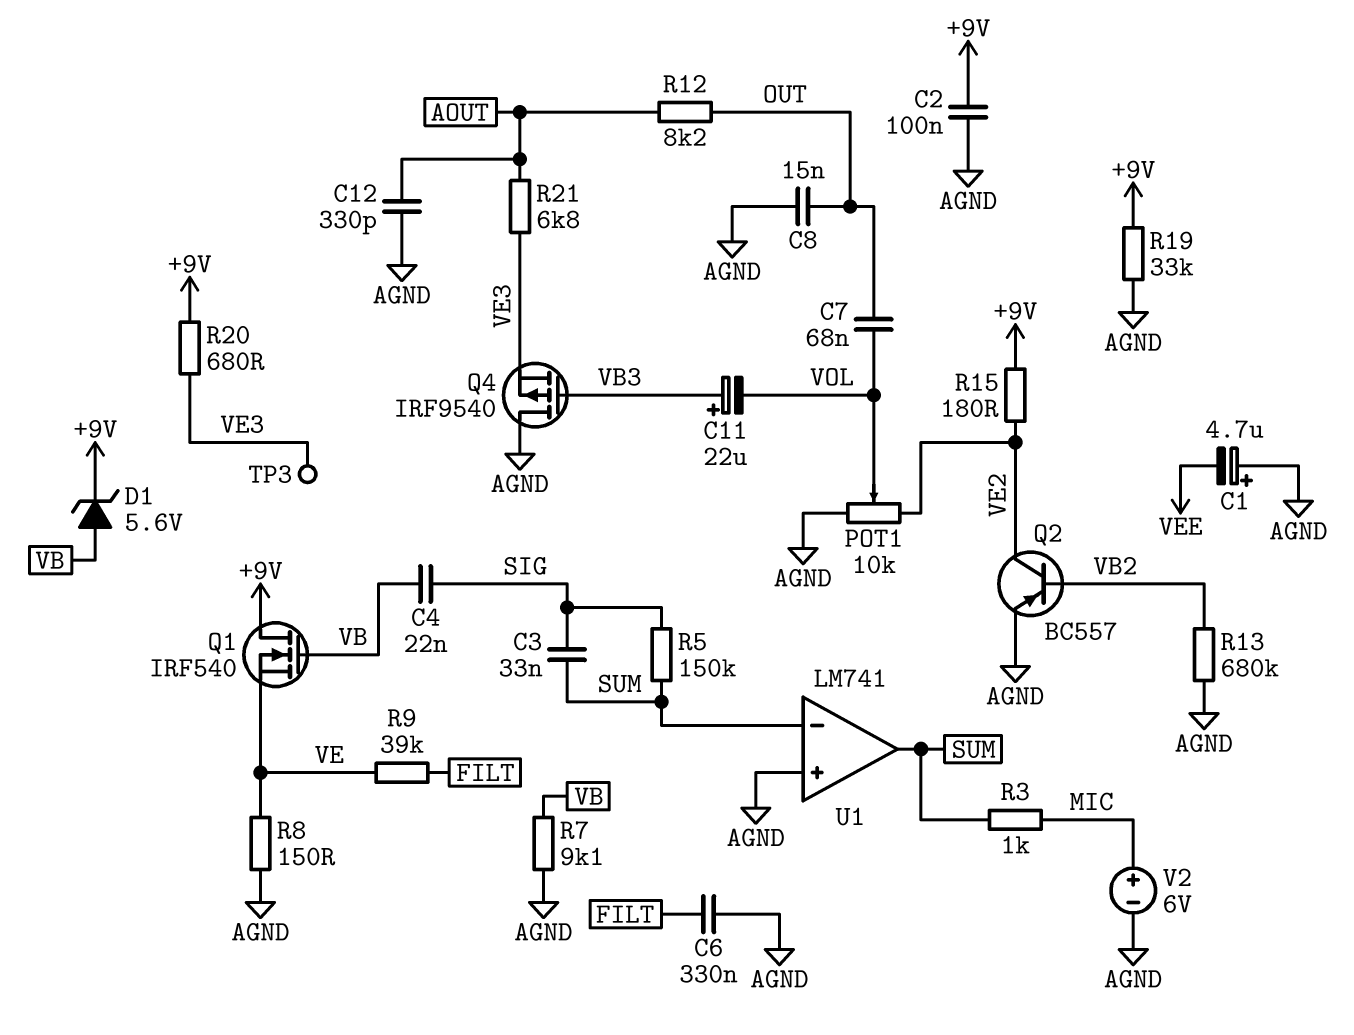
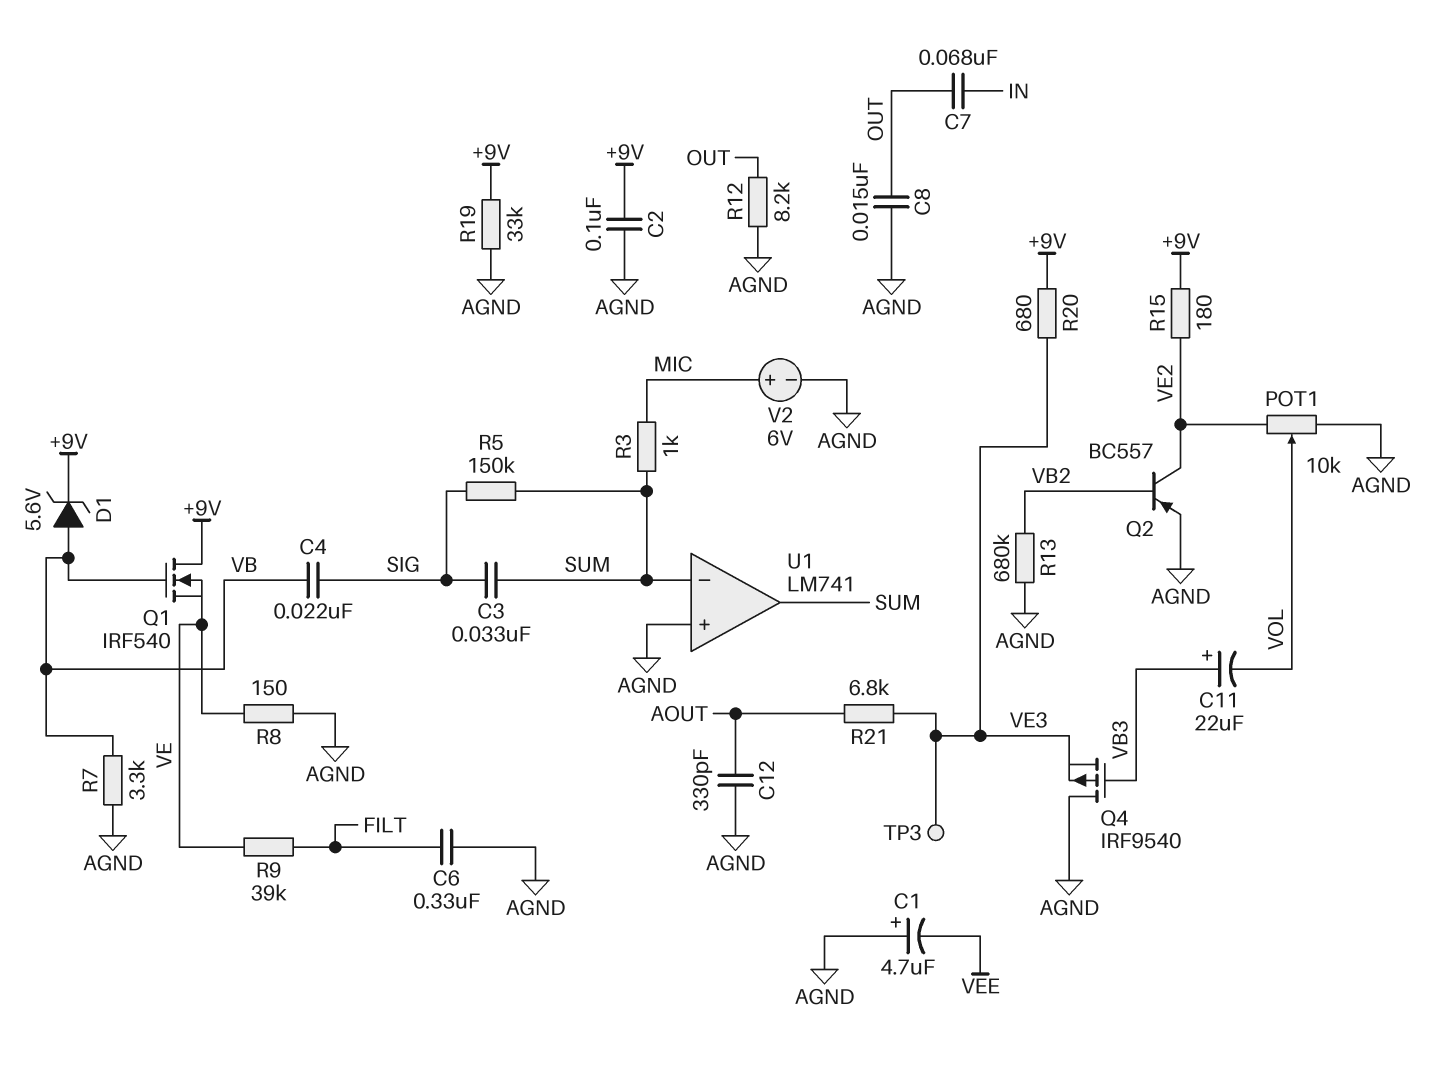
C7: 68nF (OUT, VOL) -> 68nF (IN, OUT)
R7: 9.1k (AGND, VB) -> 3.3k (AGND, VB)
R12: 8.2k (AOUT, OUT) -> 8.2k (AGND, OUT)

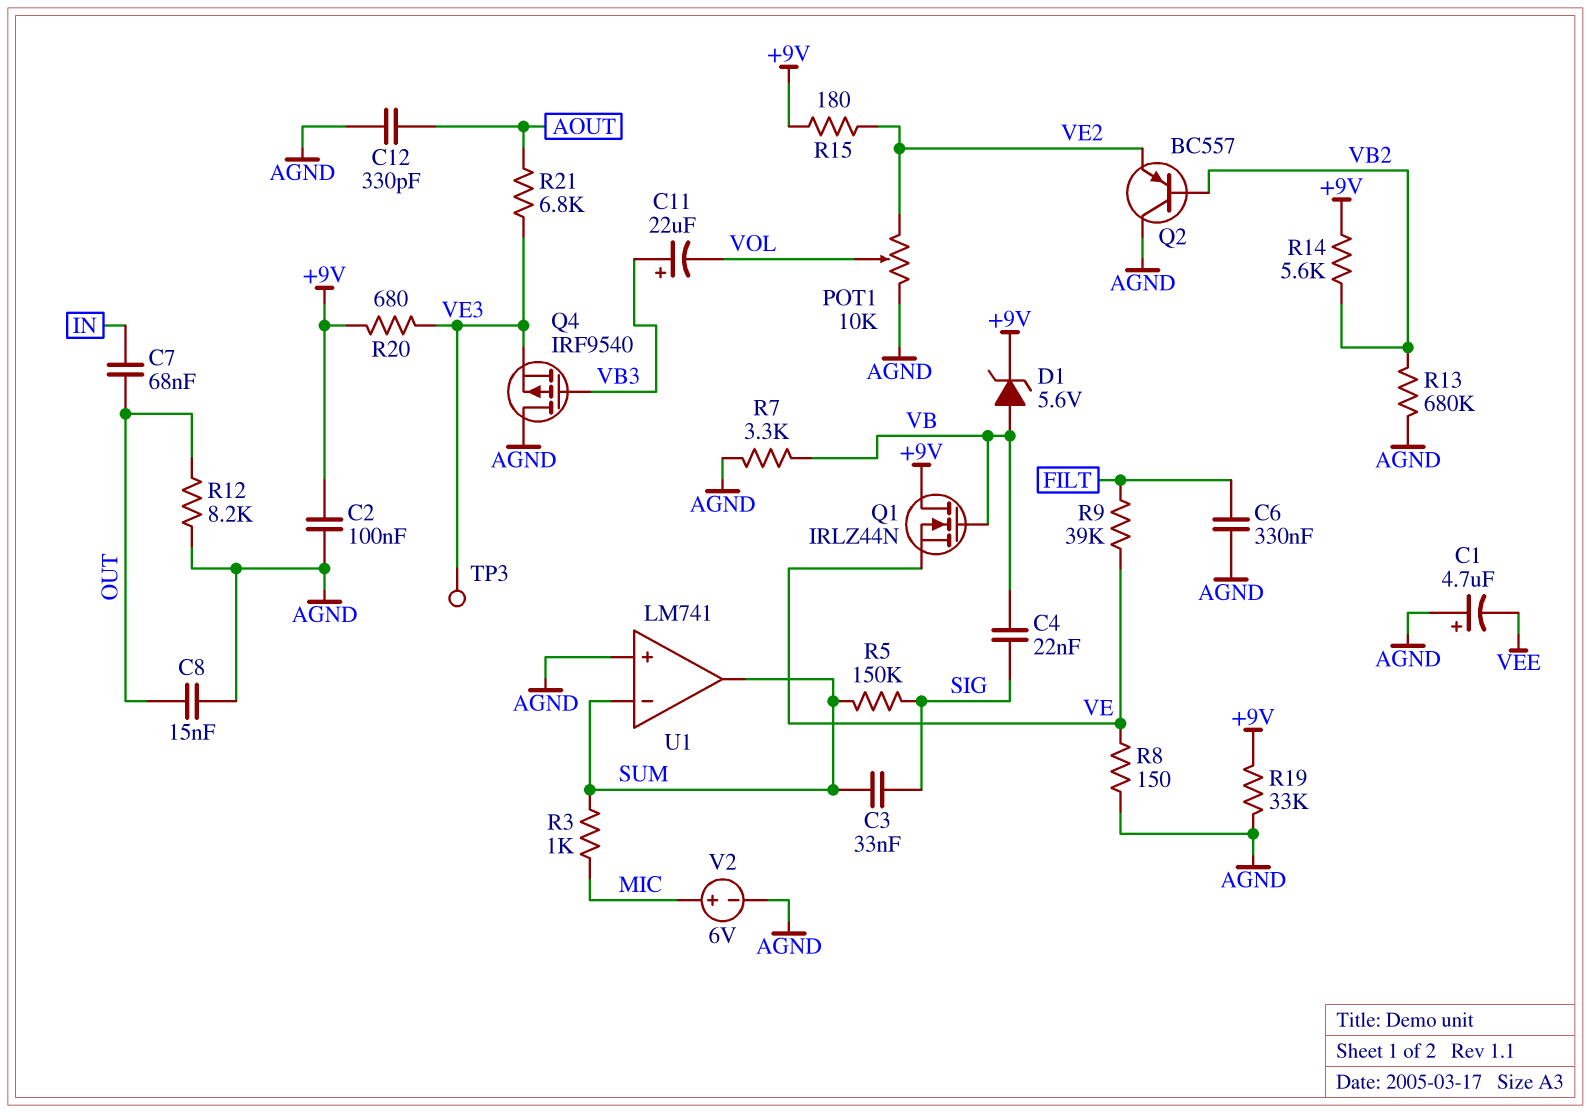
Q1: NMOS IRF540 (G VB, D +9V, S VE) -> NMOS IRLZ44N (G VB, D +9V, S VE)
Q2: PNP BC557 (B VB2, C VE2, E AGND) -> PNP BC557 (B VB2, C AGND, E VE2)
R14: none -> 5.6k (+9V, VB2)

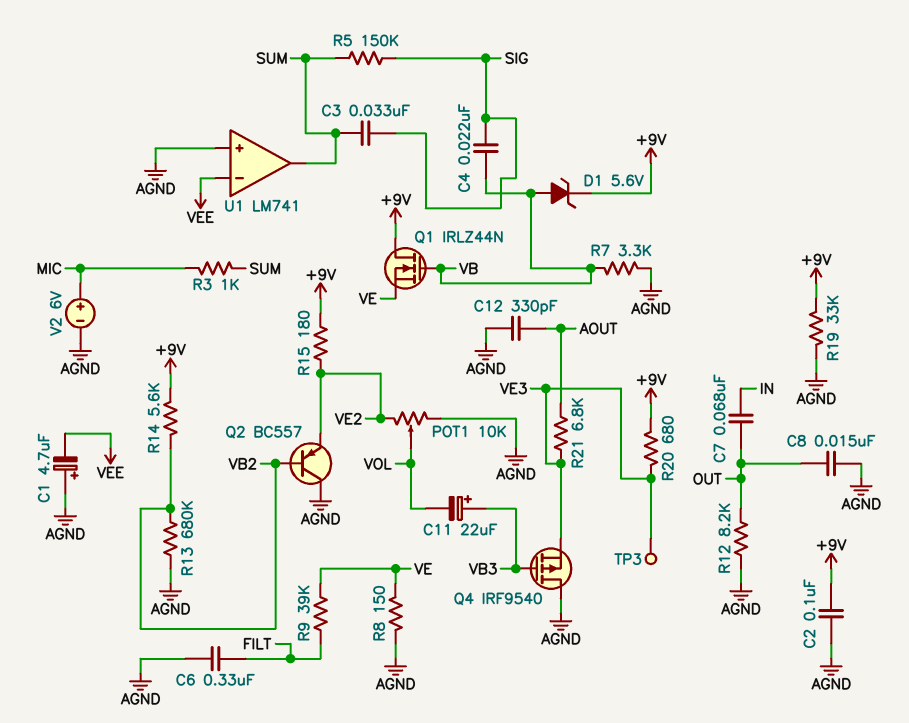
U1 pin in-: SUM -> VEE

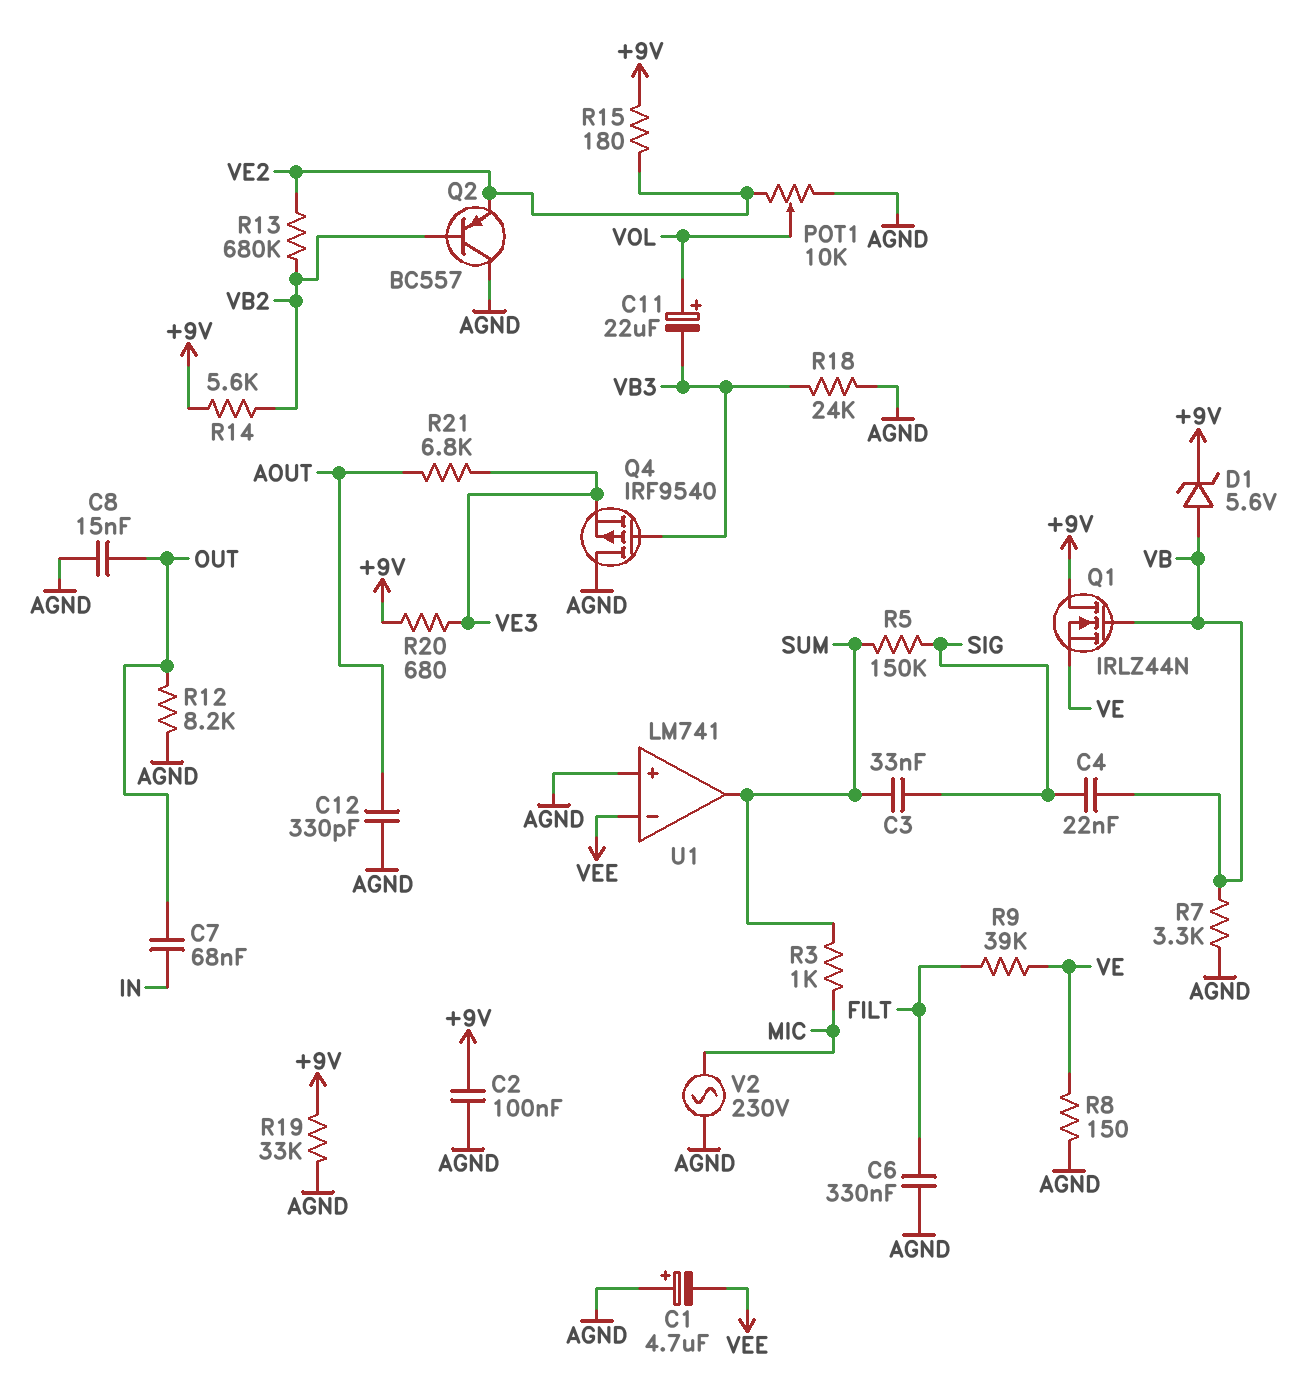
C11: 22uF (plus VB3, minus VOL) -> 22uF (plus VOL, minus VB3)
R13: 680k (AGND, VB2) -> 680k (VB2, VE2)
R18: none -> 24k (AGND, VB3)
TP3: test point (VE3) -> none
V2: 6V (plus MIC, minus AGND) -> AC 230V (AGND, MIC)

